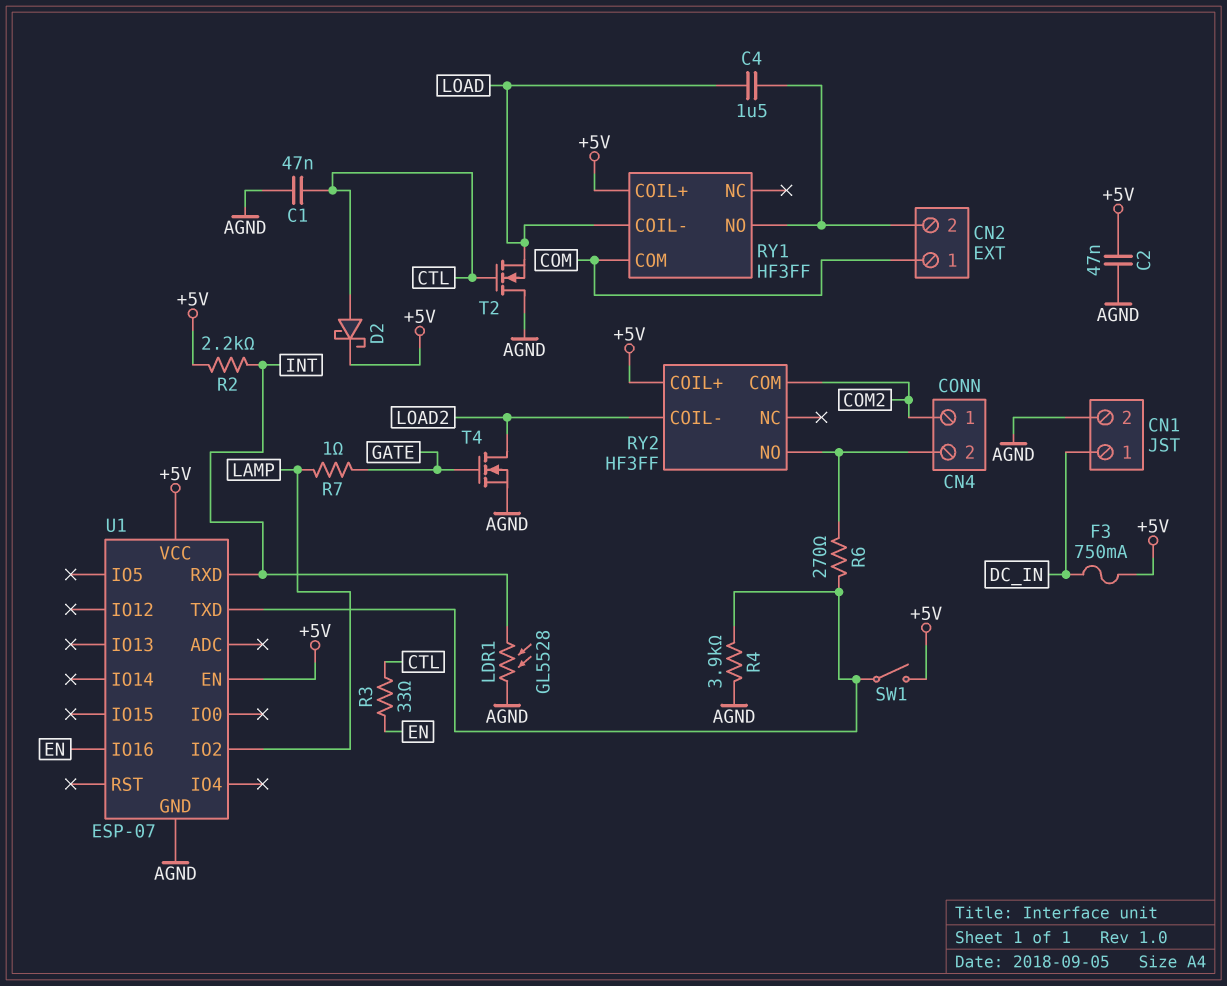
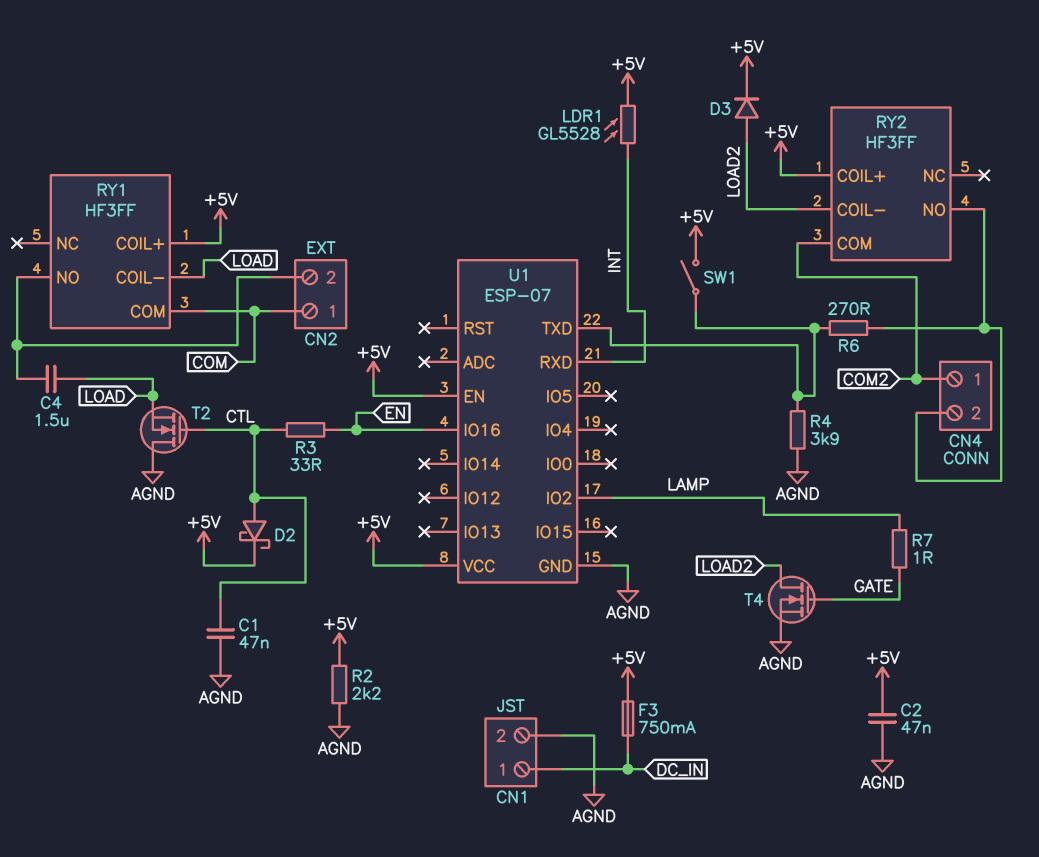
D3: none -> diode (A LOAD2, K +5V)
LDR1: GL5528 (AGND, INT) -> GL5528 (+5V, INT)
R2: 2.2k (+5V, INT) -> 2.2k (+5V, AGND)

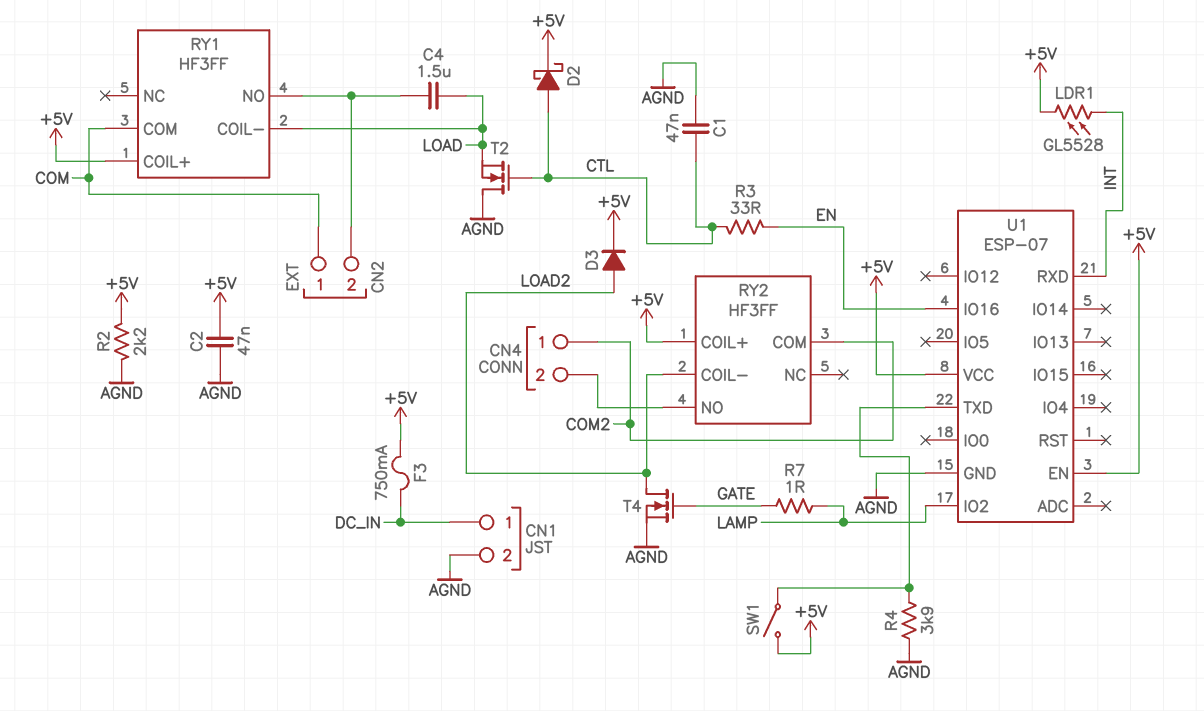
R6: 270 (CN4/2, U1/TXD) -> none

